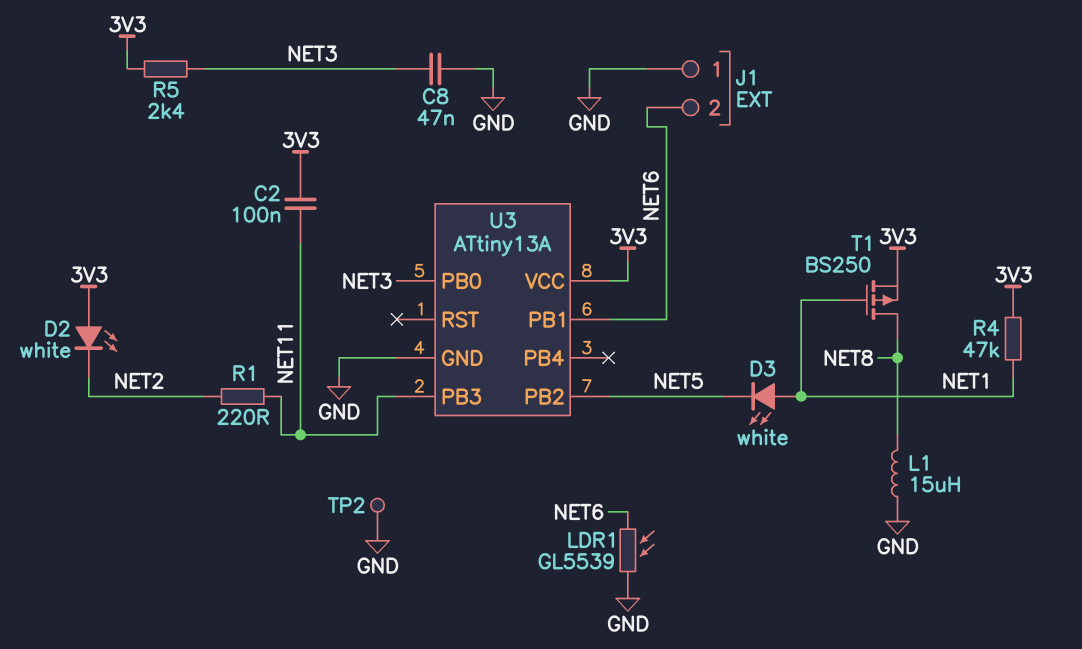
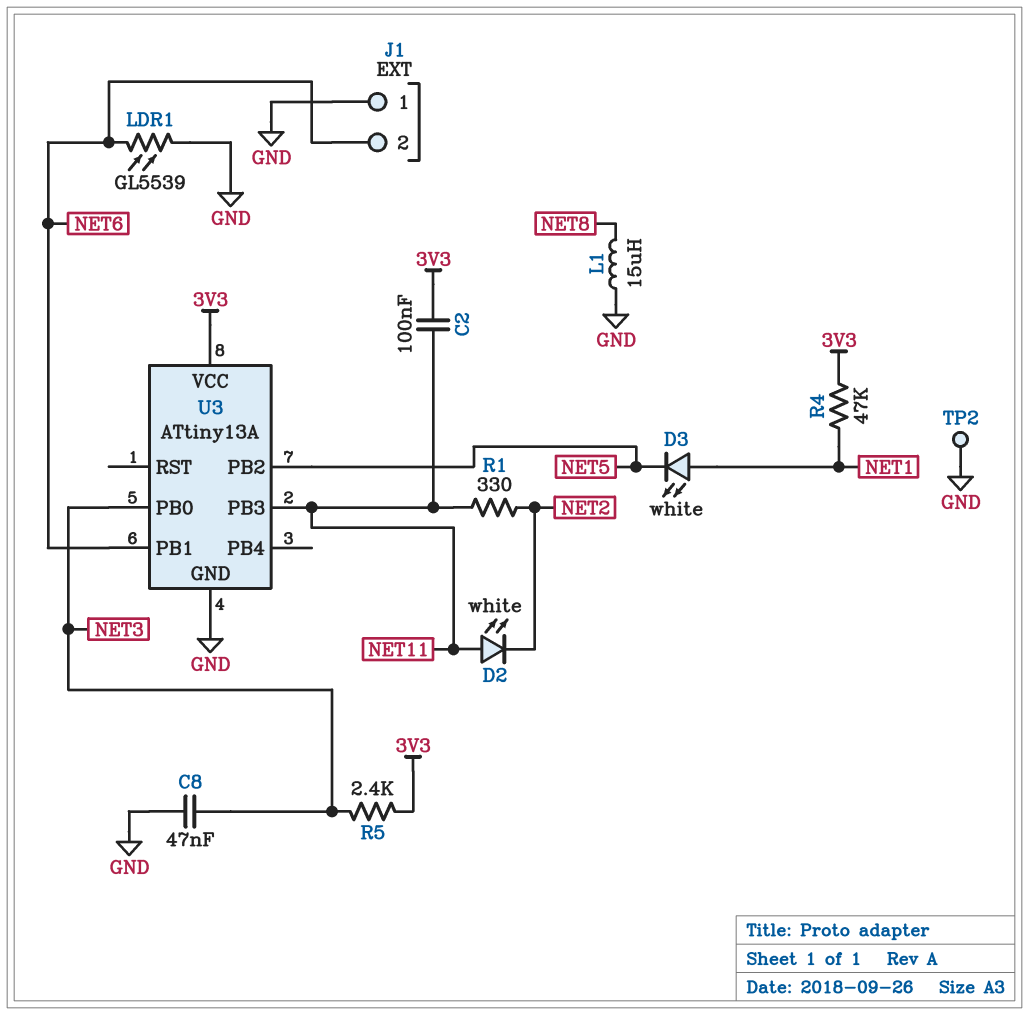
D2: LED white (A 3V3, K NET2) -> LED white (A NET11, K NET2)
R1: 220 (NET2, NET11) -> 330 (NET2, NET11)
T1: PMOS BS250 (G NET1, D NET8, S 3V3) -> none

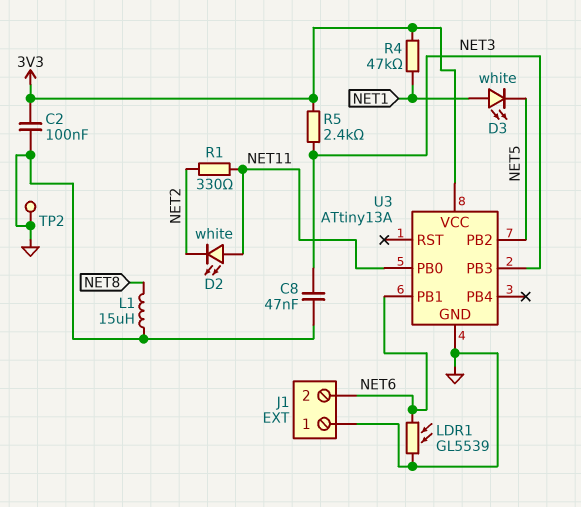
C2: 100nF (3V3, NET11) -> 100nF (3V3, GND)
U3 pin PB0: NET3 -> NET11
U3 pin PB3: NET11 -> NET3

